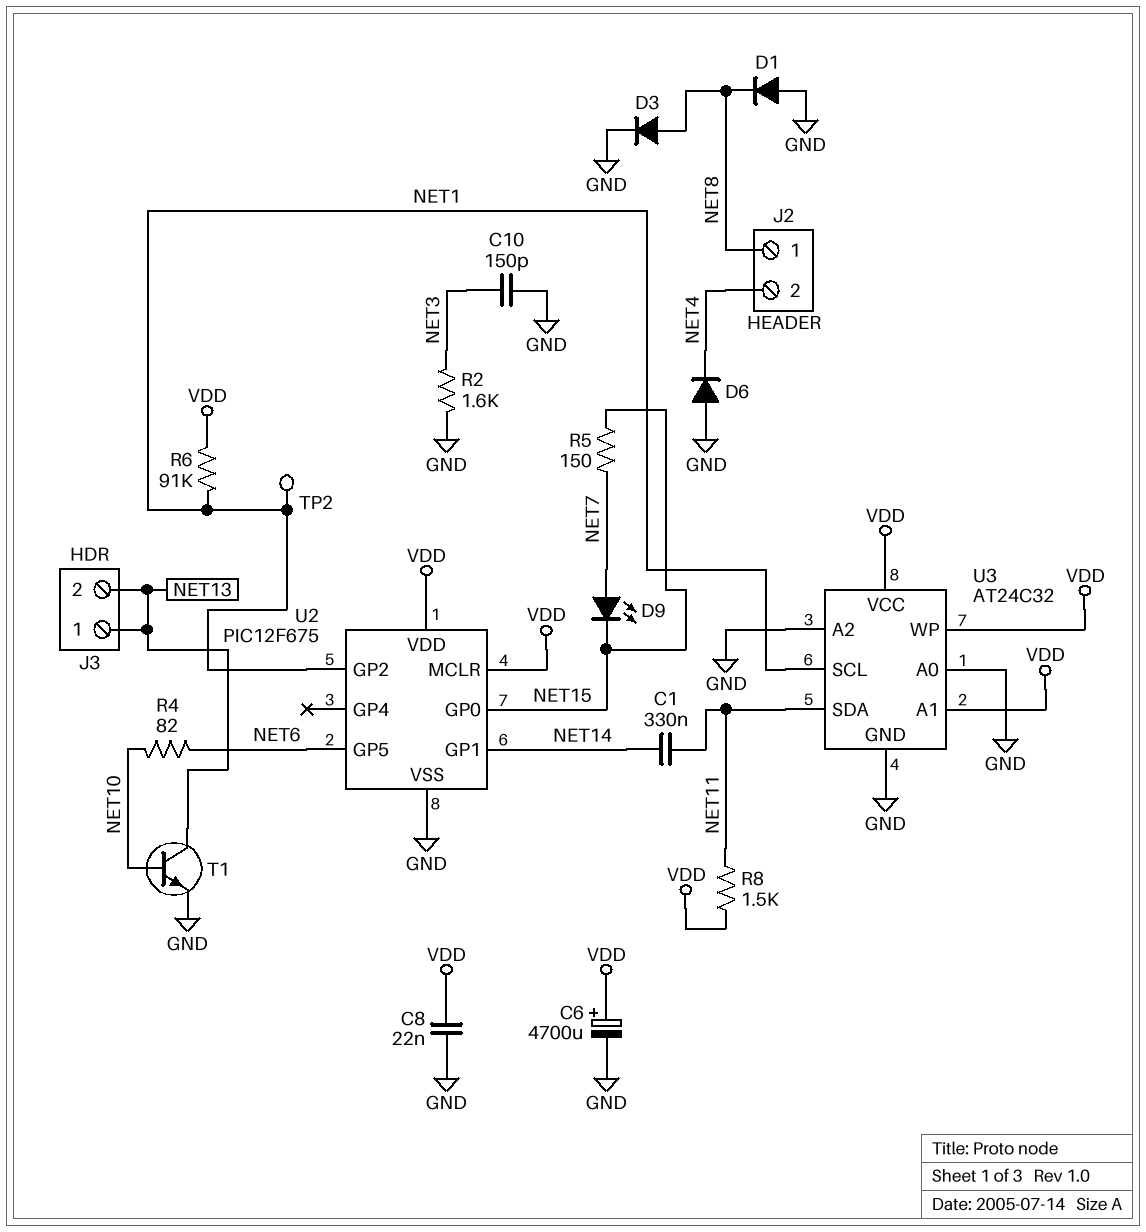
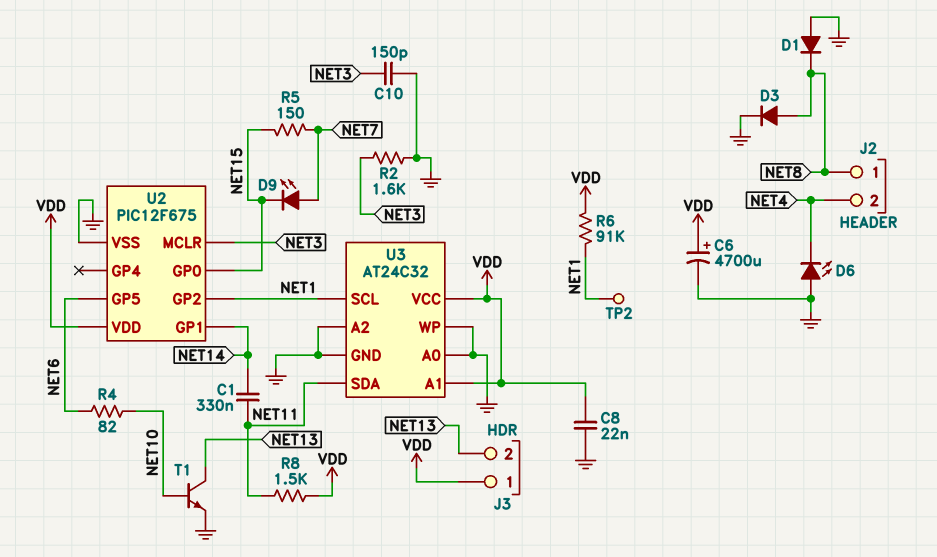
D6: diode (A GND, K NET4) -> LED (A GND, K NET4)
J3 pin 1: NET13 -> VDD
U2 pin MCLR: VDD -> NET3
U3 pin WP: VDD -> GND

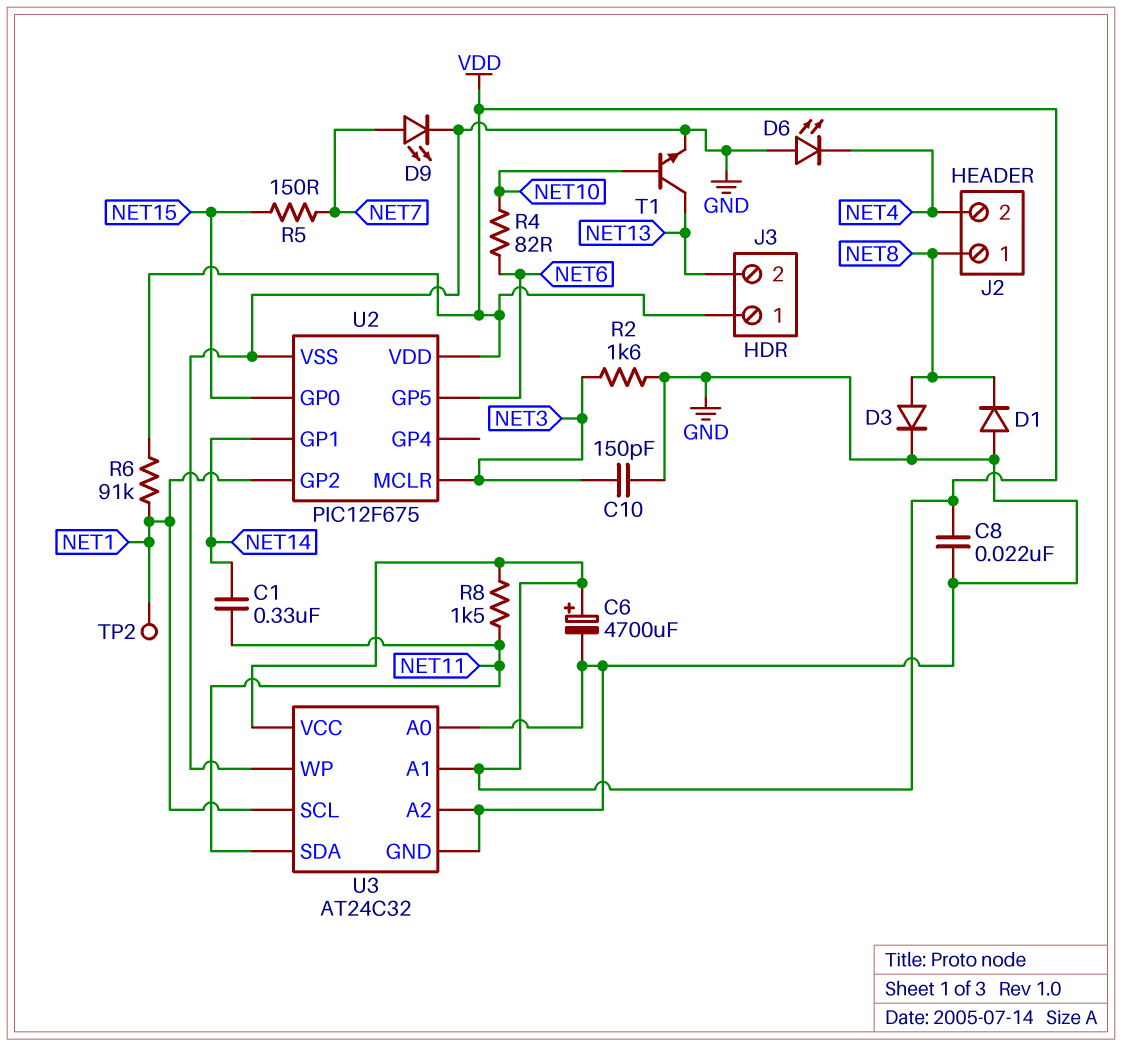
D9: LED (A NET7, K NET15) -> LED (A NET7, K GND)

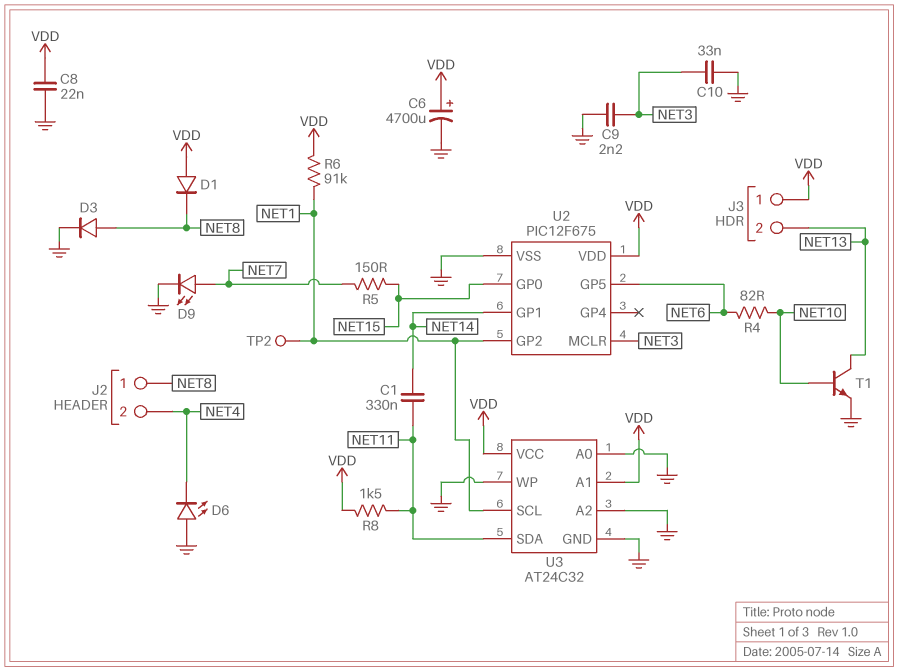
C9: none -> 2.2nF (GND, NET3)
C10: 150pF (GND, NET3) -> 33nF (GND, NET3)
D1: diode (A GND, K NET8) -> diode (A VDD, K NET8)
R2: 1.6k (GND, NET3) -> none

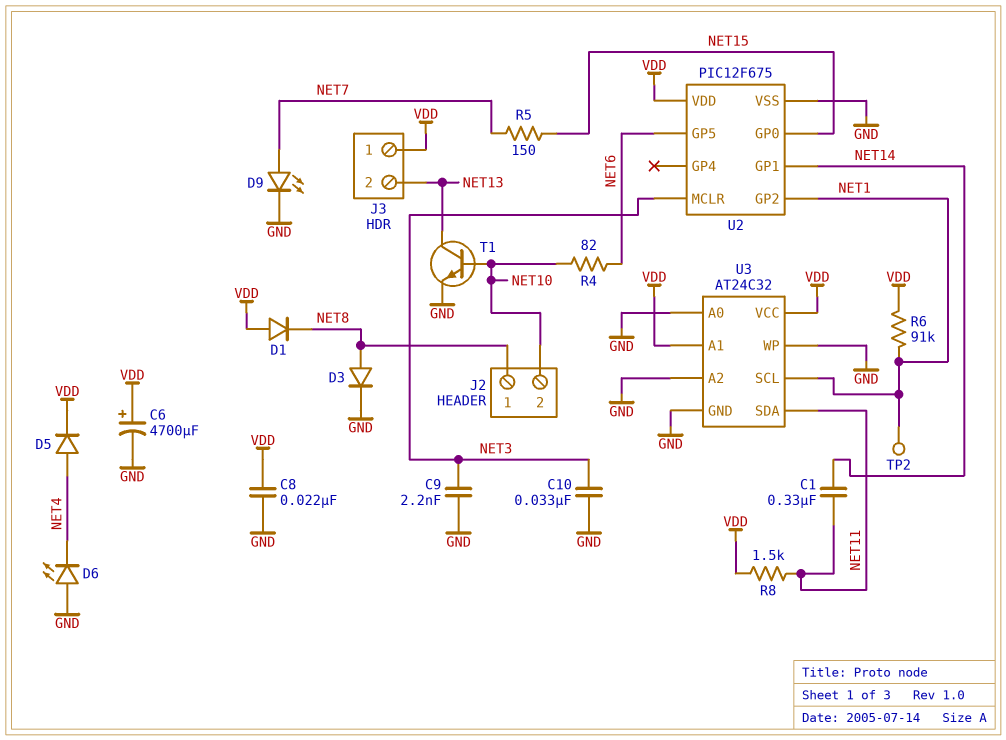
D5: none -> diode (A NET4, K VDD)
J2 pin 2: NET4 -> NET10

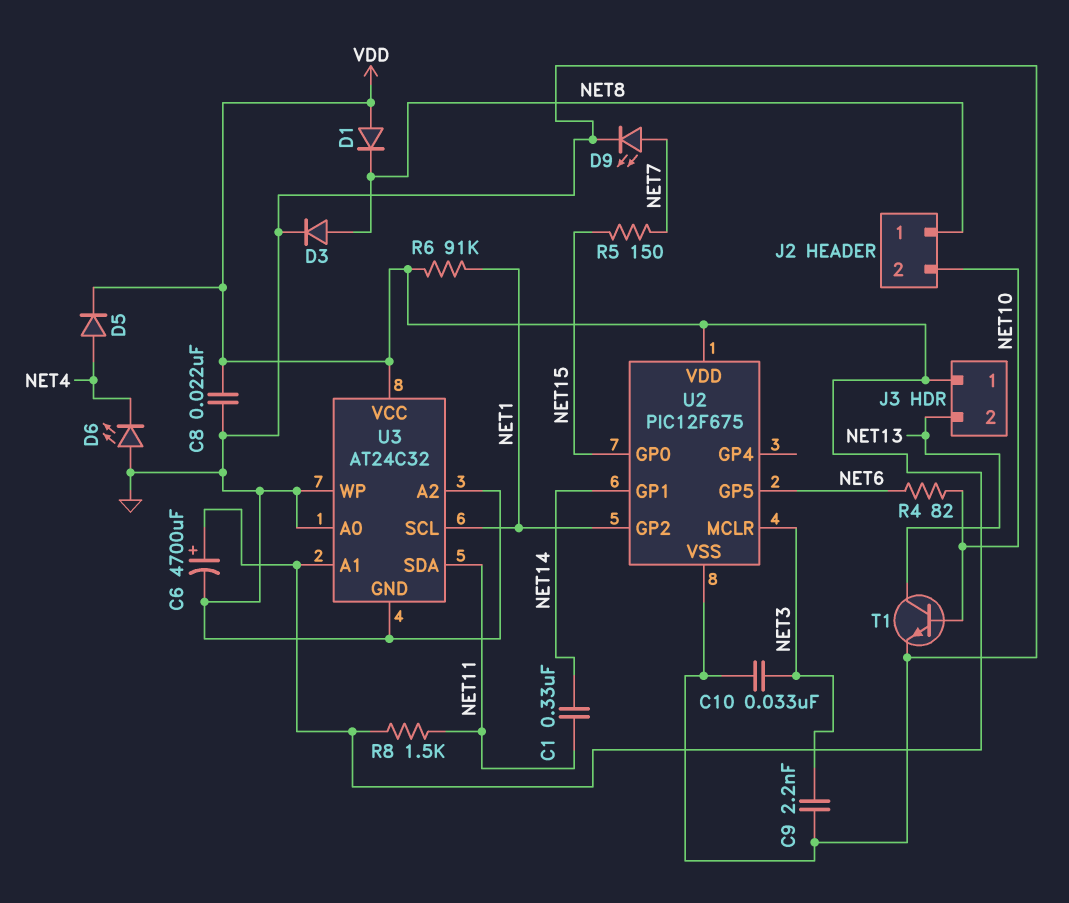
TP2: test point (NET1) -> none

